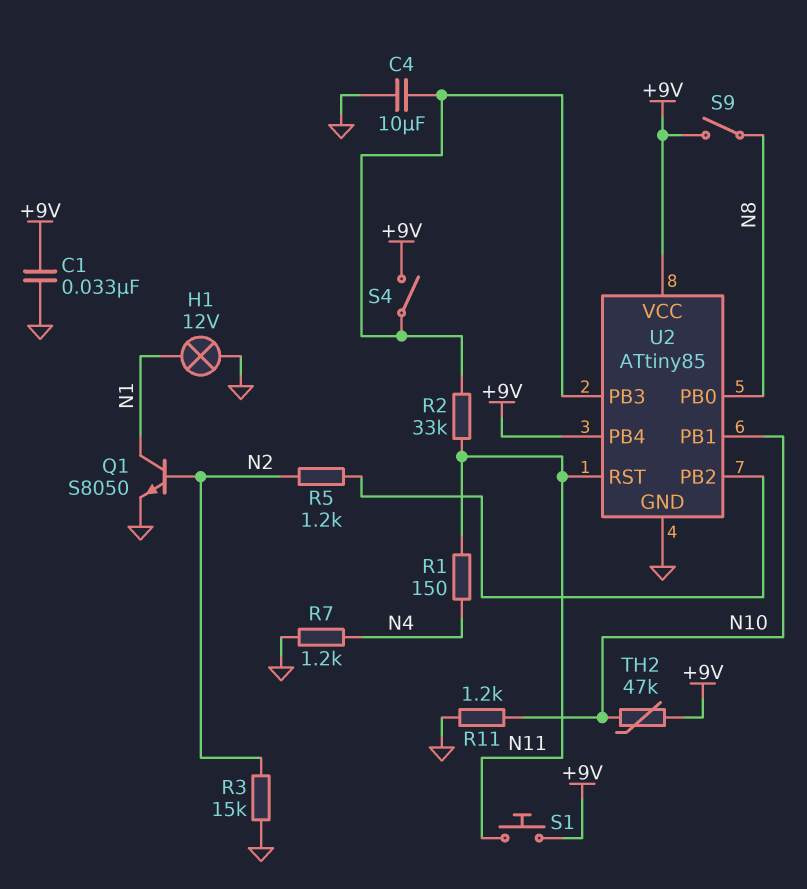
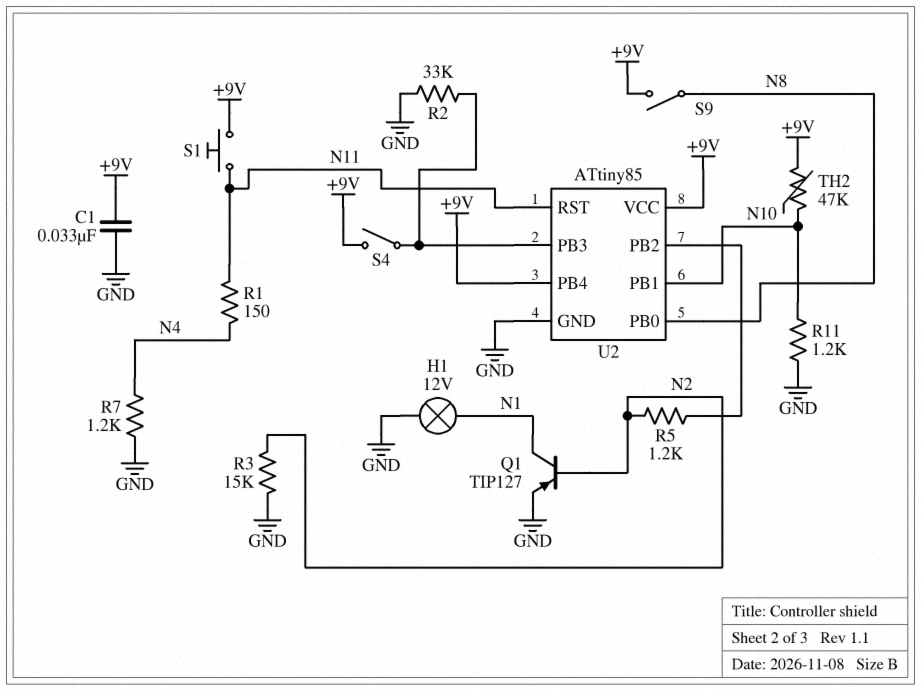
C4: 10uF (GND, U2/PB3) -> none
Q1: NPN S8050 (B N2, C N1, E GND) -> PNP TIP127 (B N2, C N1, E GND)
R2: 33k (N11, U2/PB3) -> 33k (GND, U2/PB3)

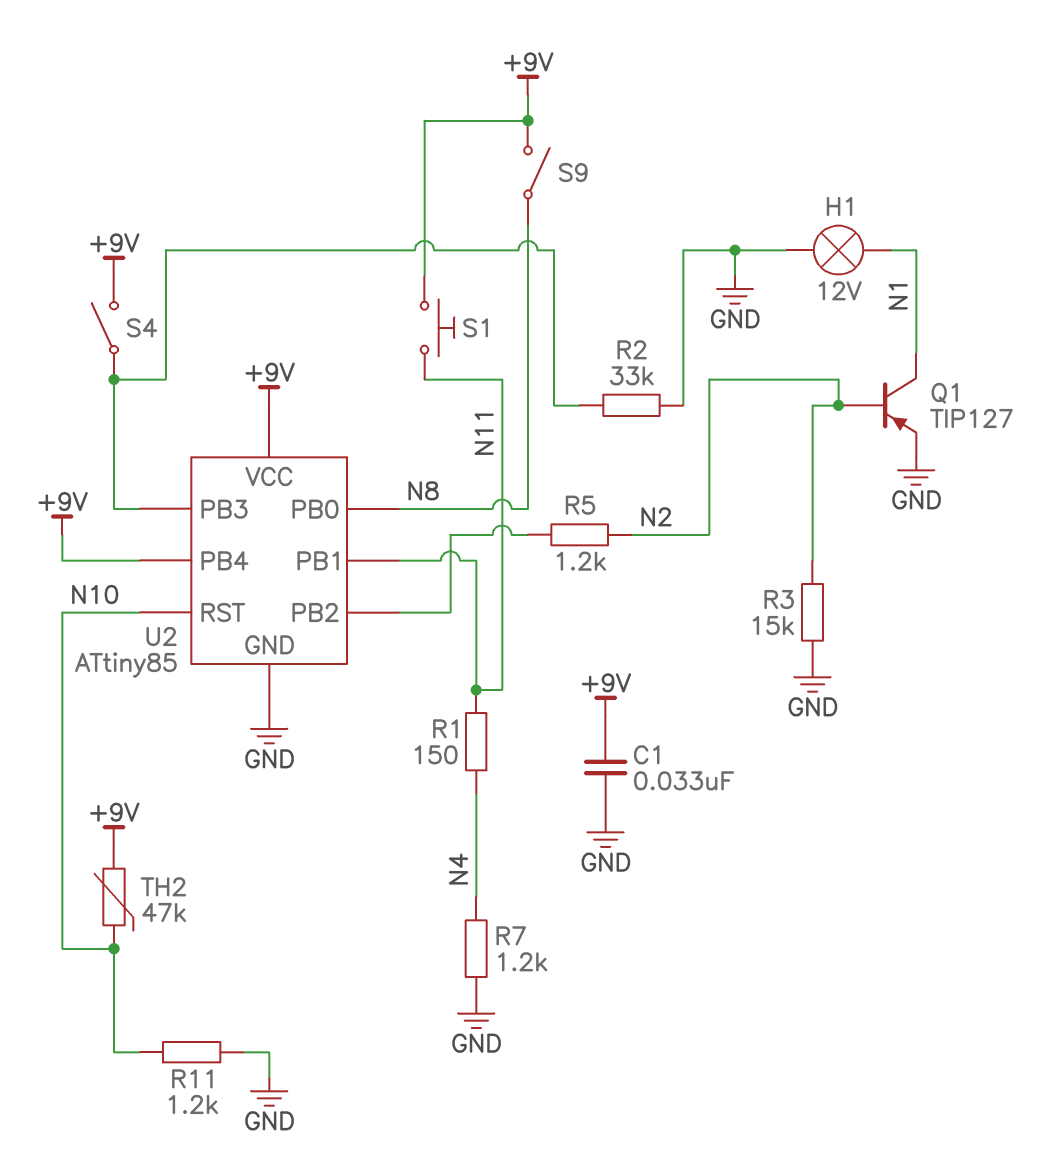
U2 pin PB1: N10 -> N11
U2 pin RST: N11 -> N10

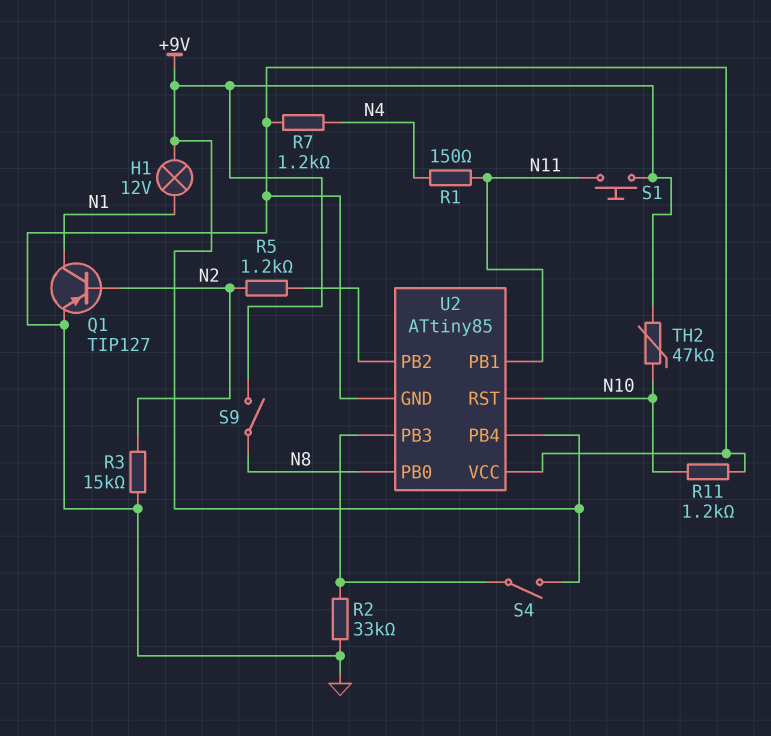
C1: 33nF (+9V, GND) -> none
H1: lamp 12V (GND, N1) -> lamp 12V (+9V, N1)
U2 pin VCC: +9V -> GND

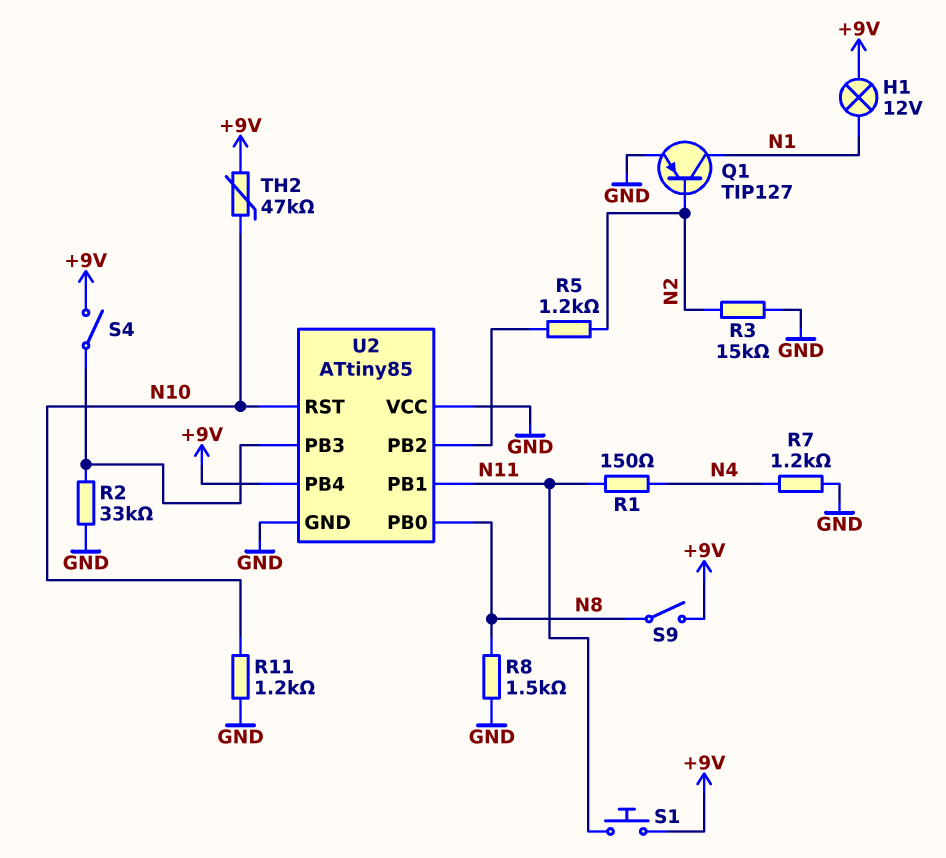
R8: none -> 1.5k (GND, N8)

